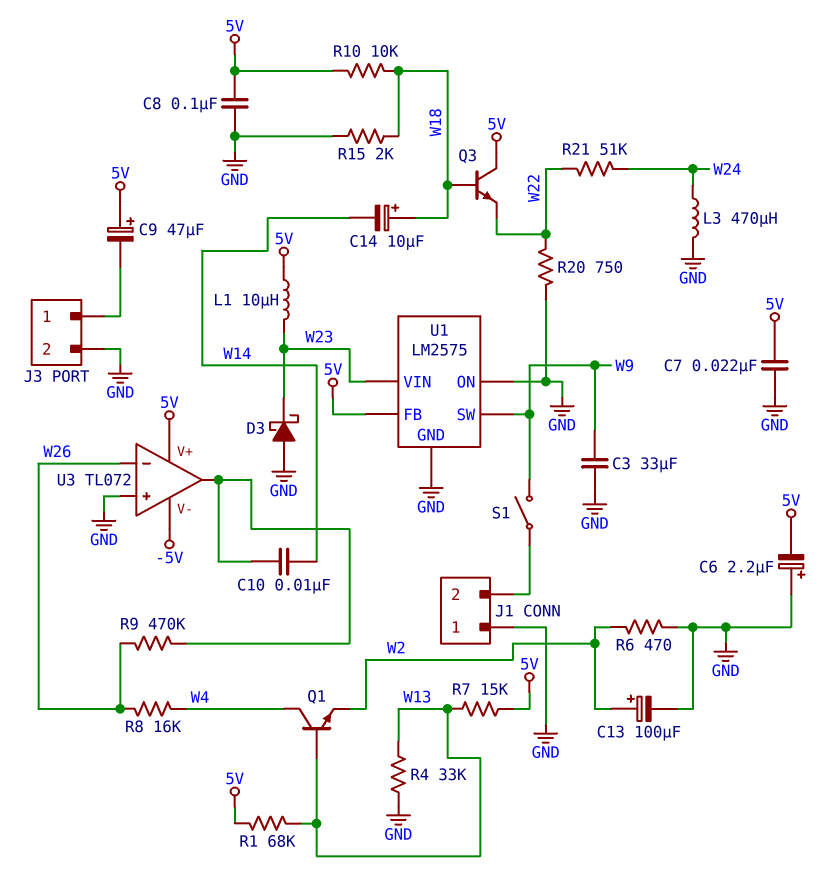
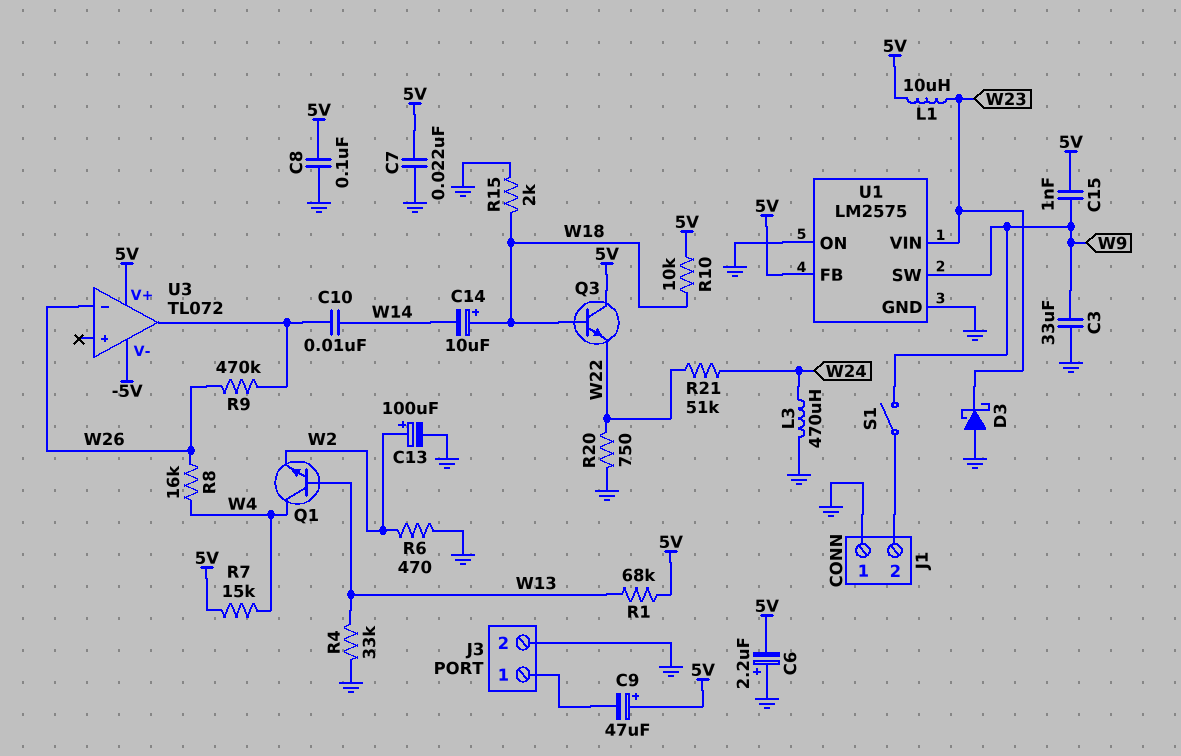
C15: none -> 1nF (5V, W9)
R7: 15k (5V, W13) -> 15k (5V, W4)
U3 pin in+: GND -> none

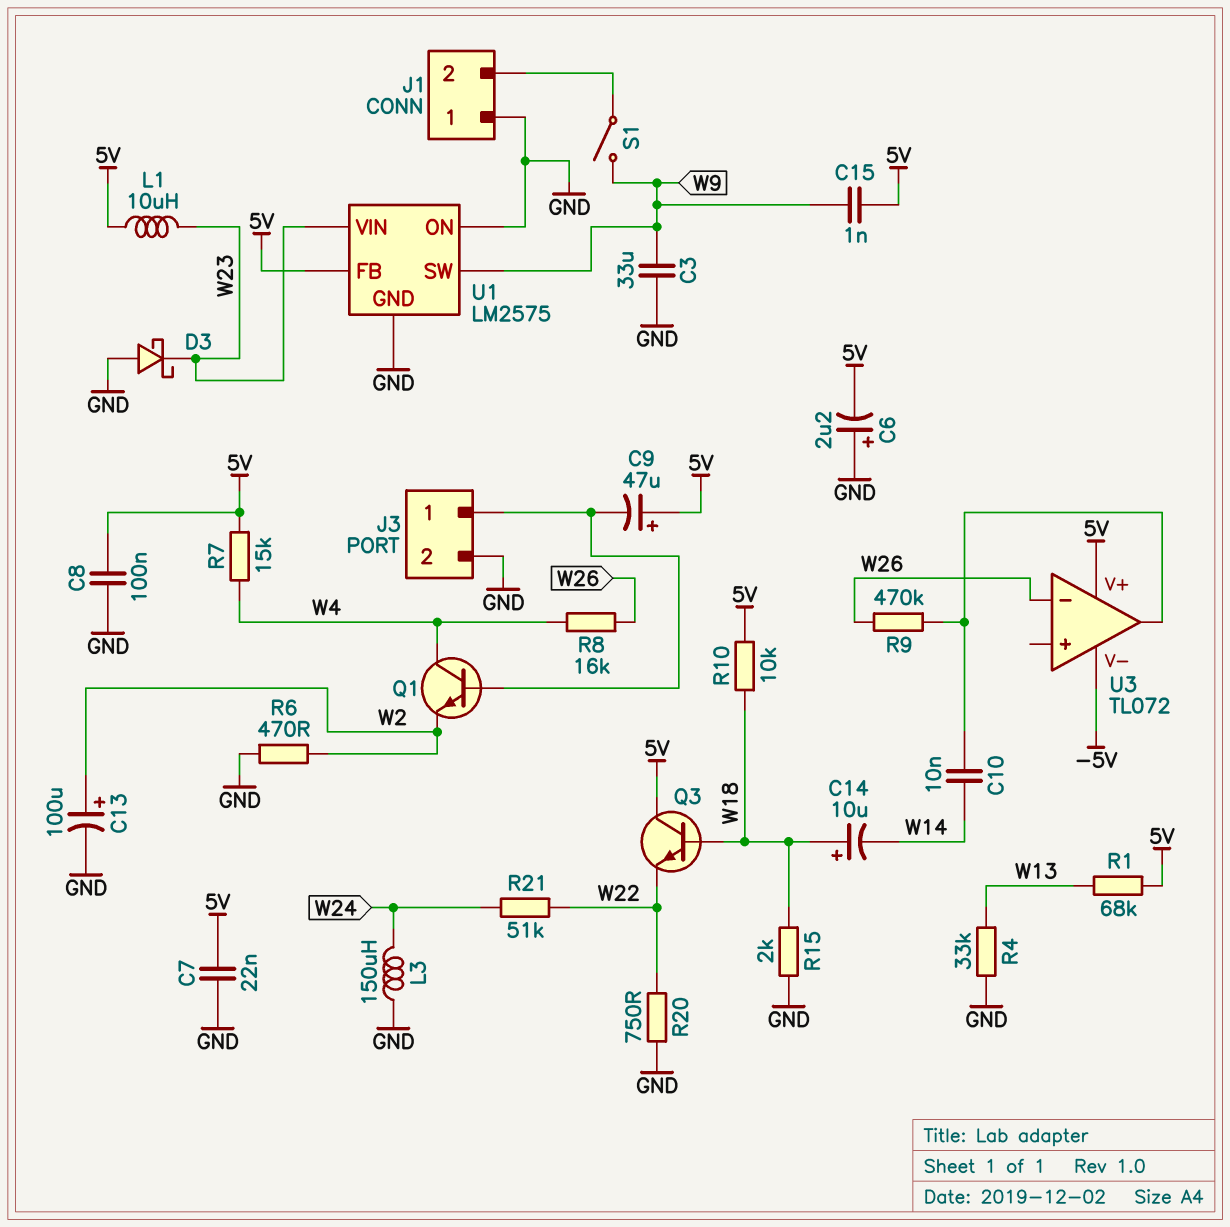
L3: 470uH (GND, W24) -> 150uH (GND, W24)
Q1: NPN (B W13, C W4, E W2) -> NPN (B J3/1, C W4, E W2)

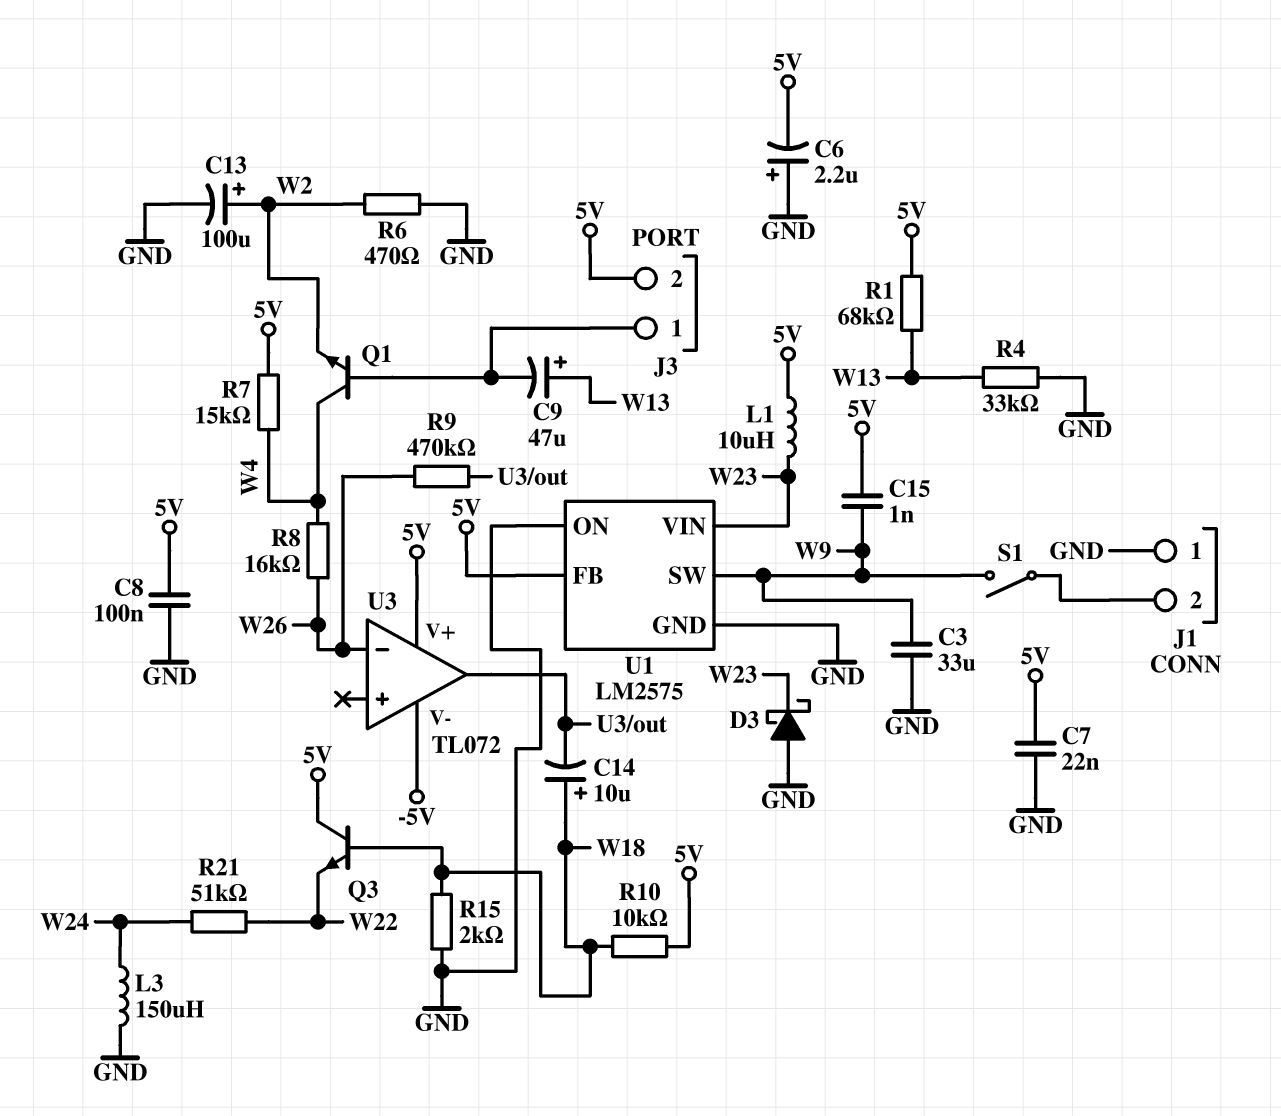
C9: 47uF (plus 5V, minus J3/1) -> 47uF (plus W13, minus J3/1)
C10: 10nF (U3/out, W14) -> none
C14: 10uF (plus W18, minus W14) -> 10uF (plus W18, minus U3/out)
J3 pin 2: GND -> 5V
R20: 750 (GND, W22) -> none

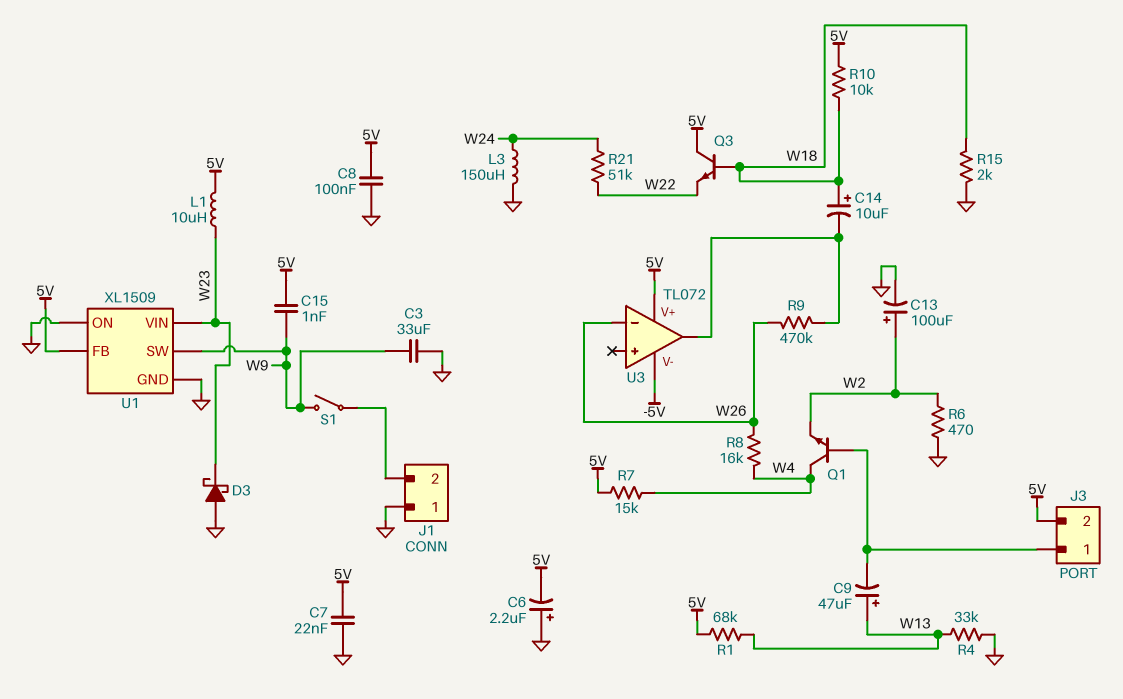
U1: LM2575 -> XL1509

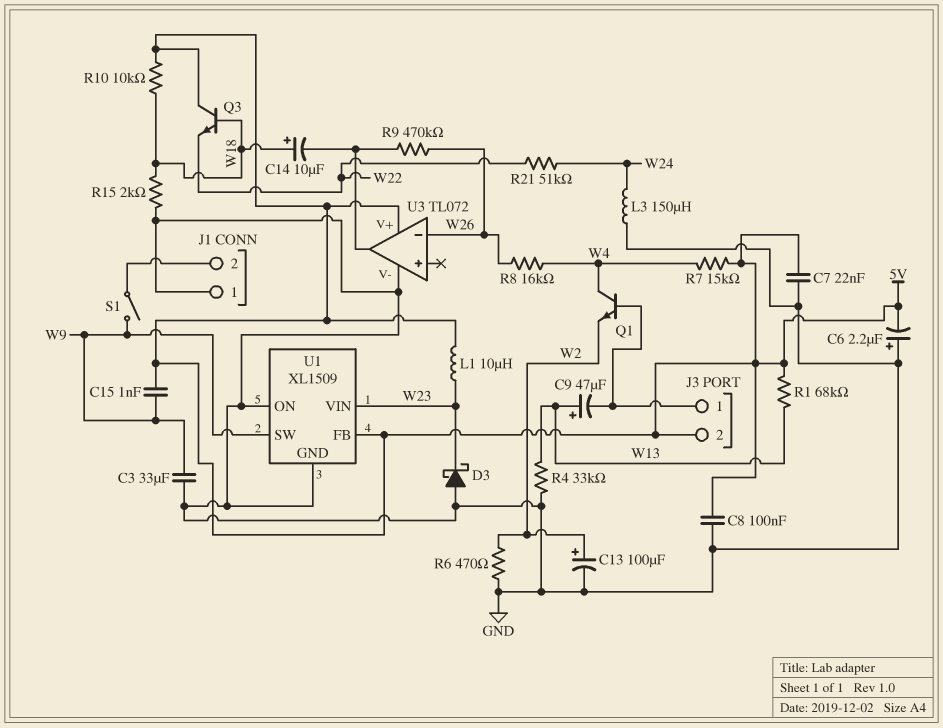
U3 pin V-: -5V -> GND

